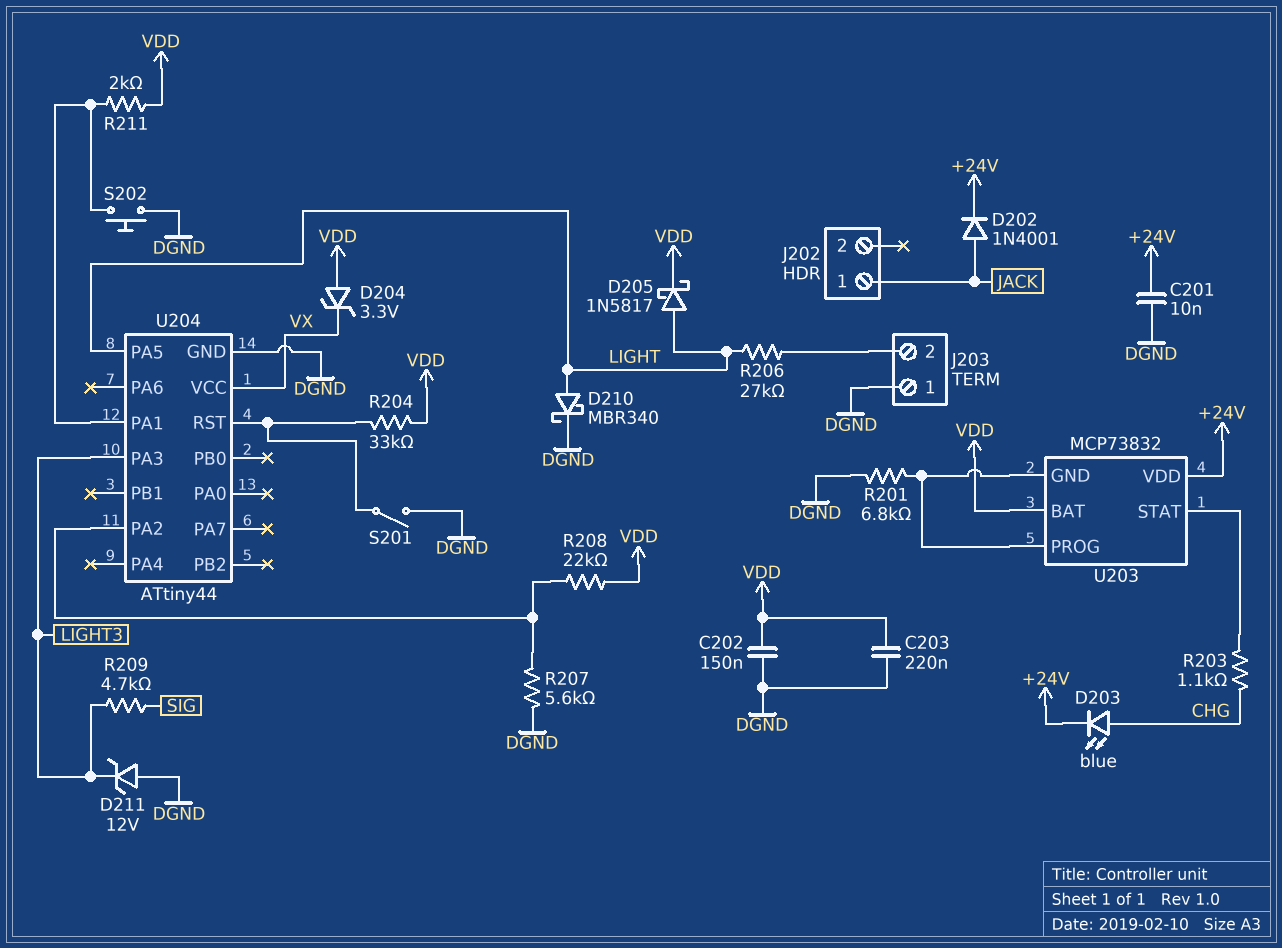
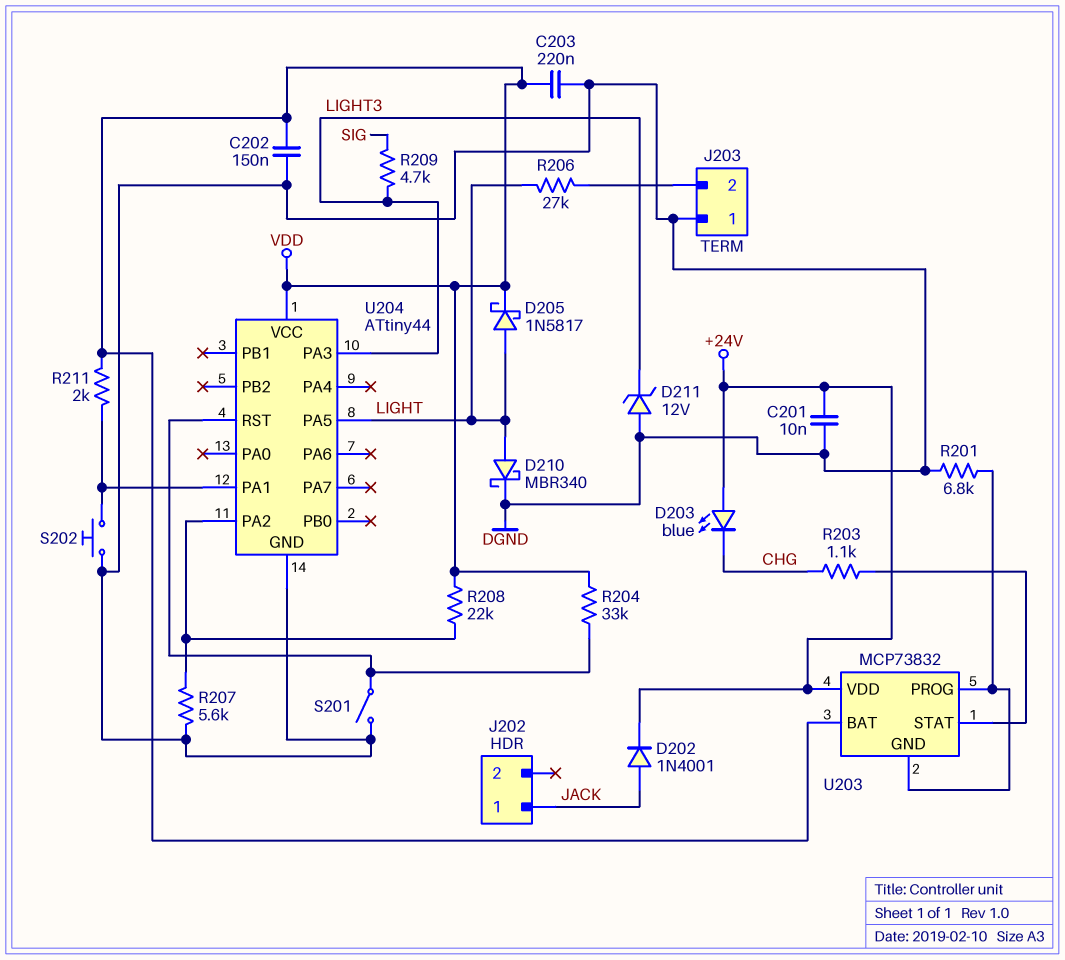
D203: LED blue (A CHG, K +24V) -> LED blue (A +24V, K CHG)
D204: zener 3.3V (A VDD, K VX) -> none
U204 pin VCC: VX -> VDD

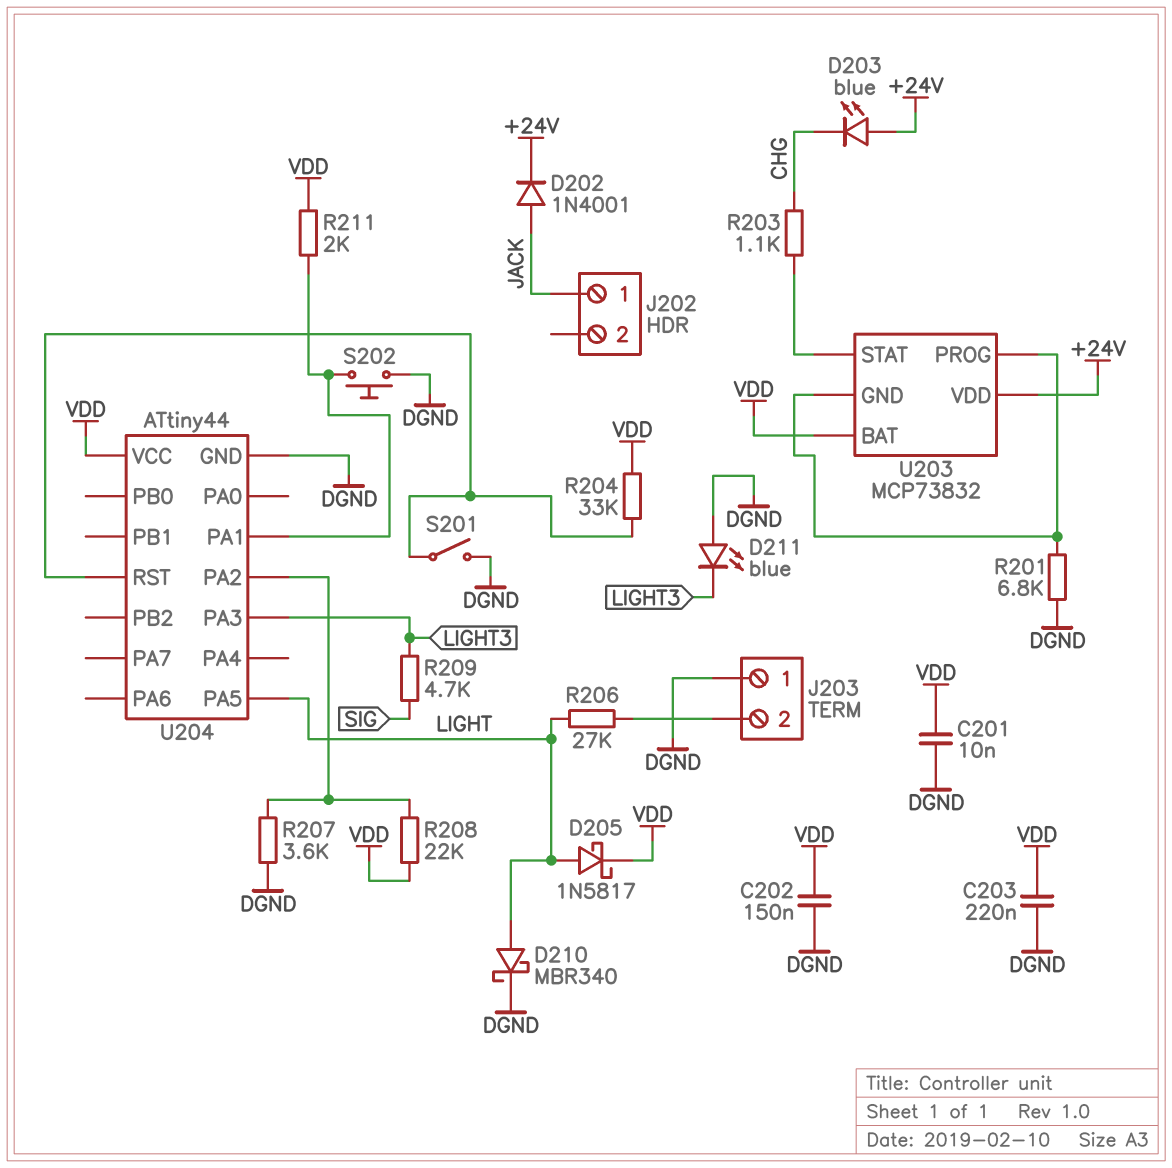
C201: 10nF (+24V, DGND) -> 10nF (DGND, VDD)
D211: zener 12V (A DGND, K LIGHT3) -> LED blue (A DGND, K LIGHT3)
R207: 5.6k (DGND, U204/PA2) -> 3.6k (DGND, U204/PA2)

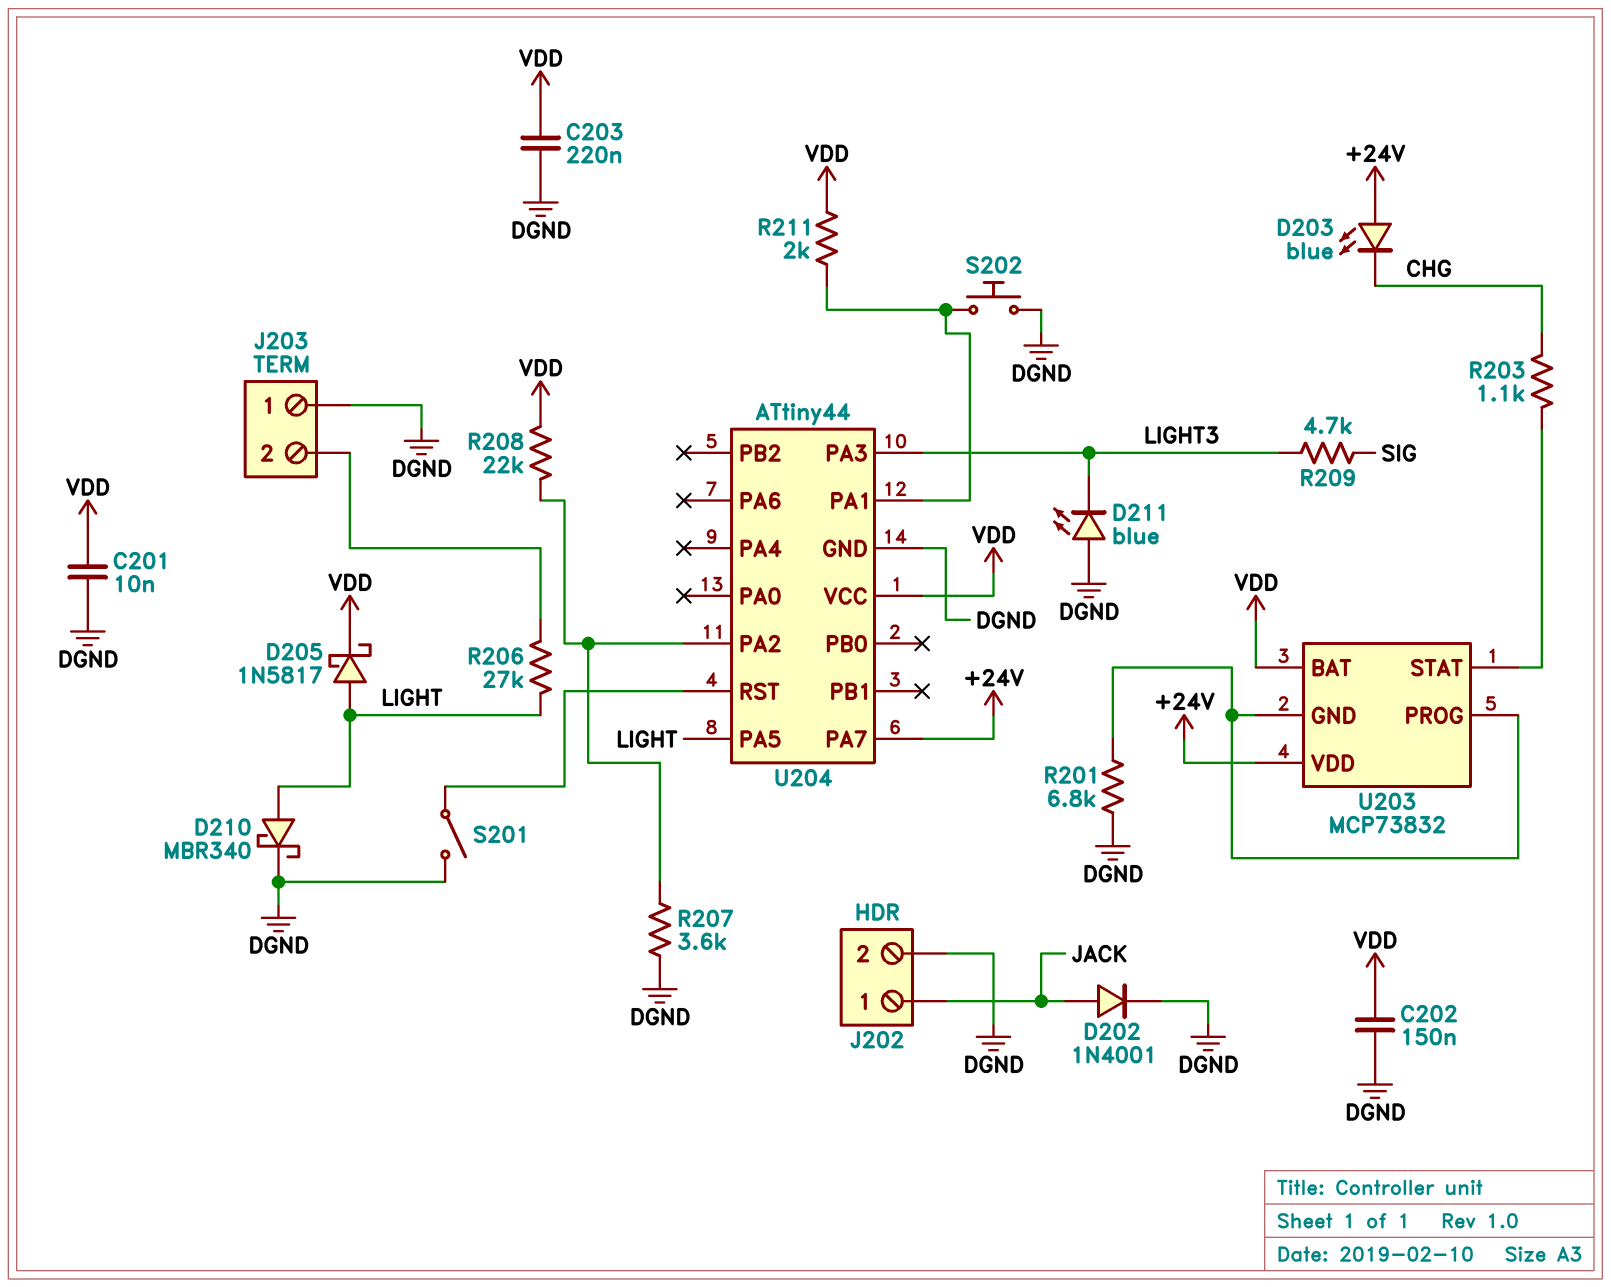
D202: diode 1N4001 (A JACK, K +24V) -> diode 1N4001 (A JACK, K DGND)
J202 pin 2: none -> DGND
R204: 33k (U204/RST, VDD) -> none
U204 pin PA7: none -> +24V

